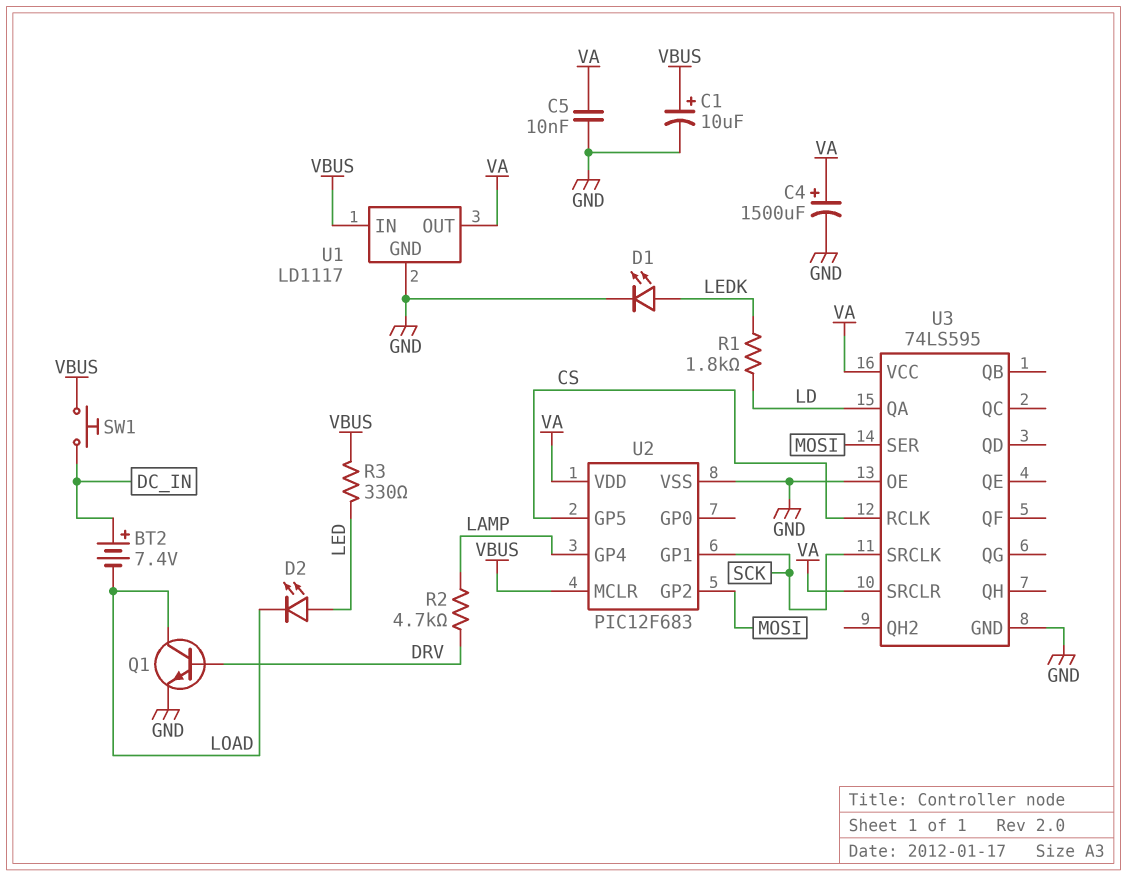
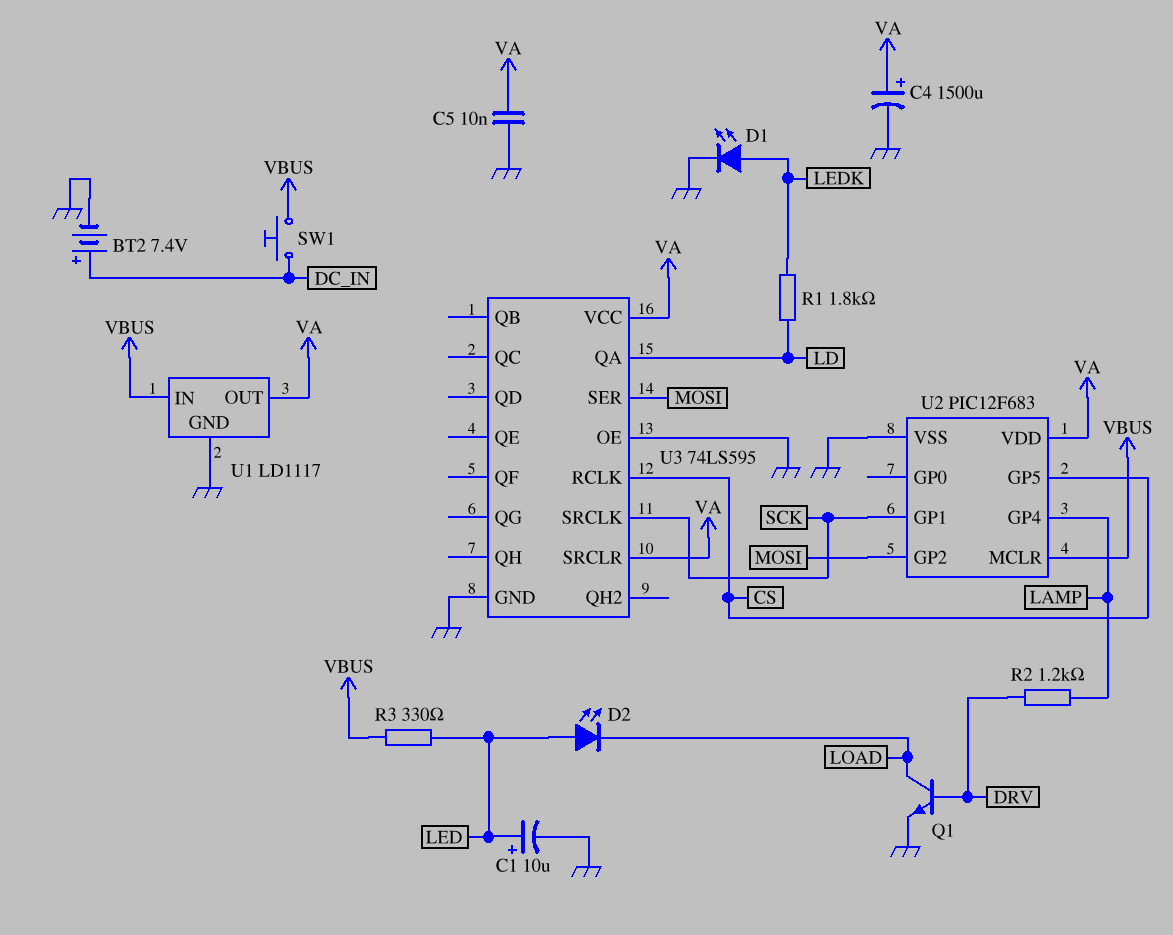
BT2: 7.4V (plus DC_IN, minus LOAD) -> 7.4V (plus DC_IN, minus GND)
C1: 10uF (plus VBUS, minus GND) -> 10uF (plus LED, minus GND)
R2: 4.7k (DRV, LAMP) -> 1.2k (DRV, LAMP)

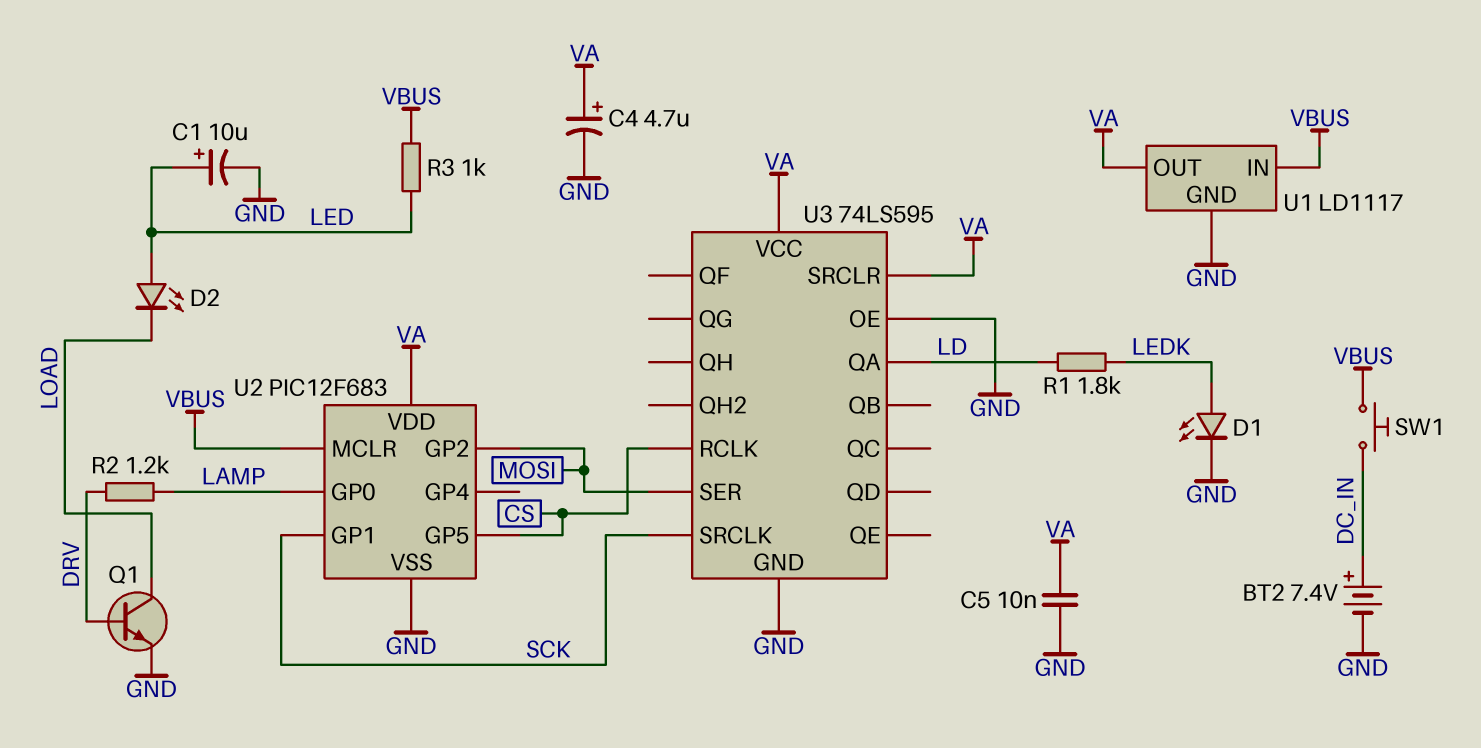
C4: 1500uF (plus VA, minus GND) -> 4.7uF (plus VA, minus GND)
R3: 330 (LED, VBUS) -> 1k (LED, VBUS)
U2 pin GP0: none -> LAMP
U2 pin GP4: LAMP -> none

